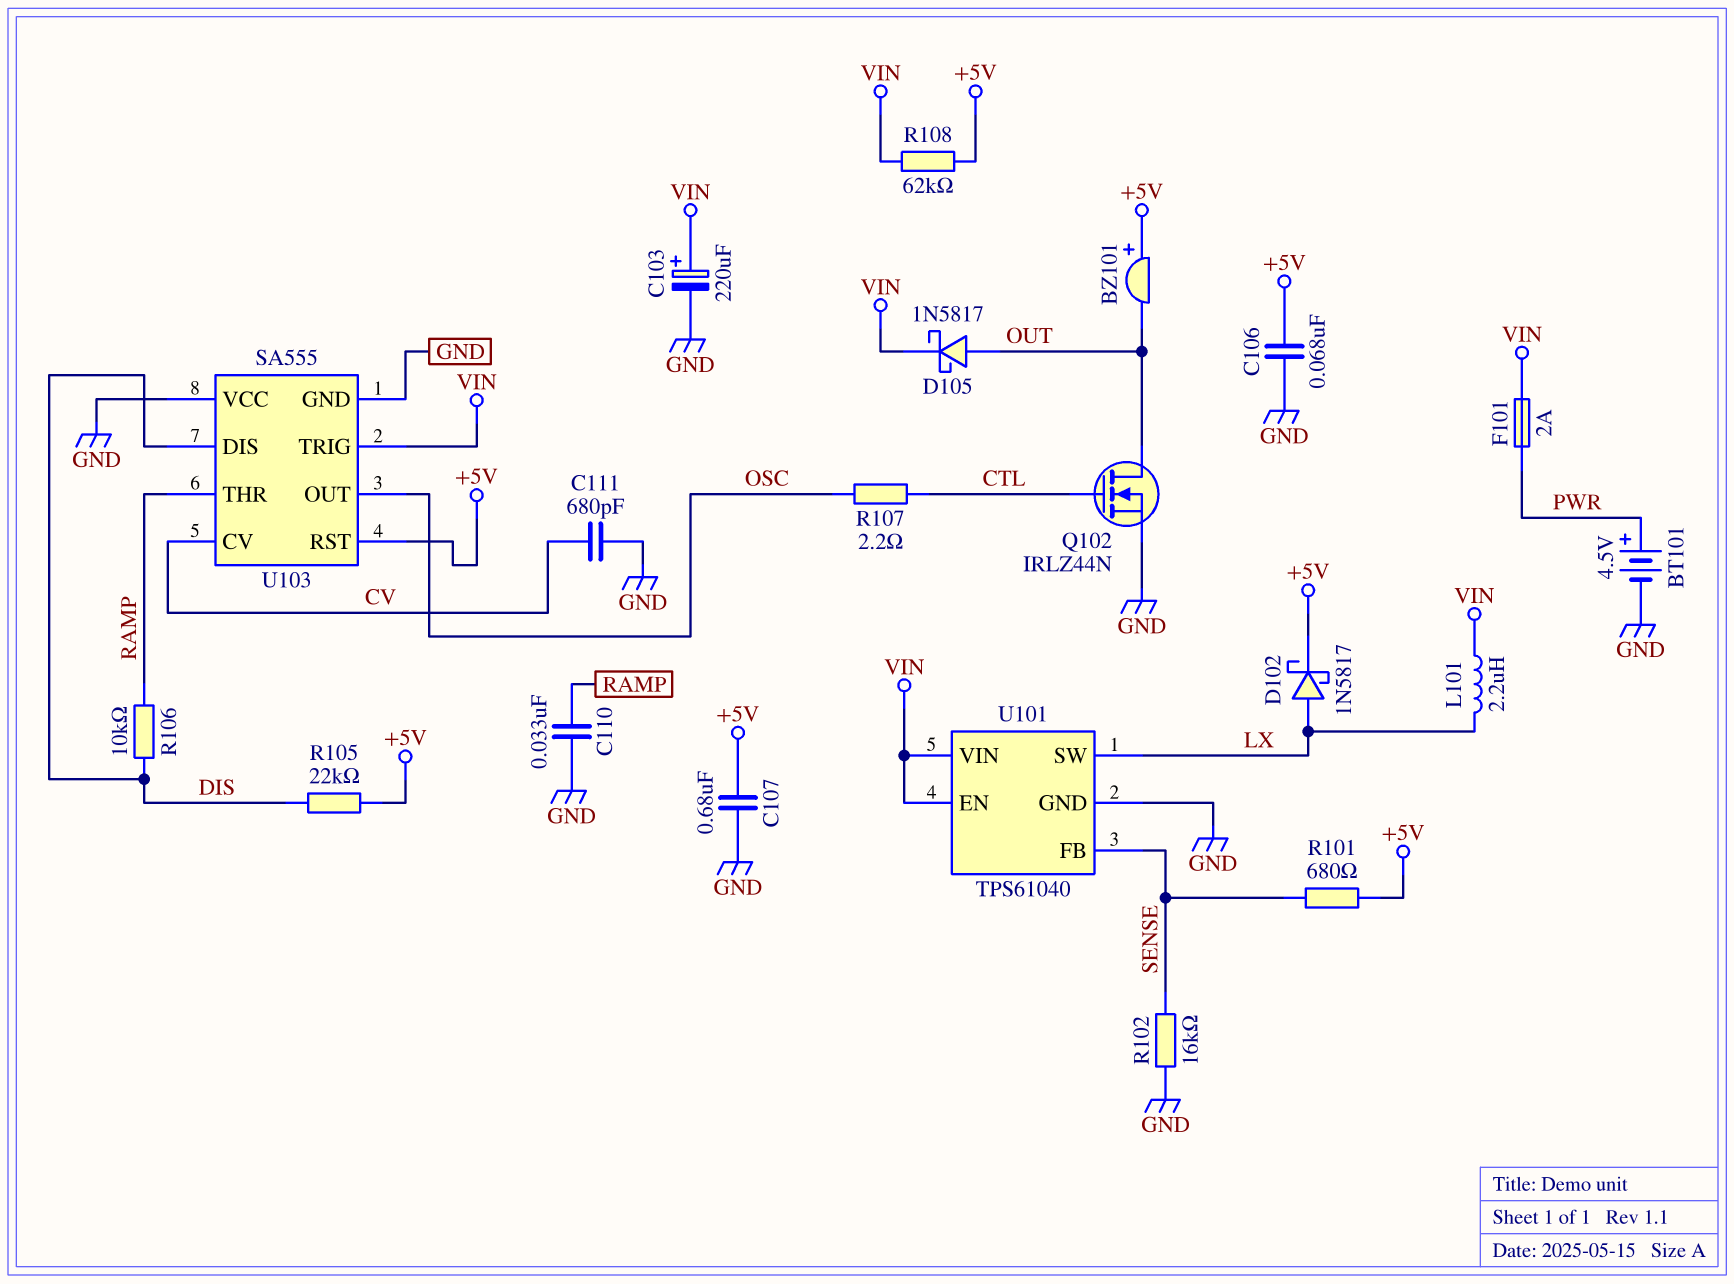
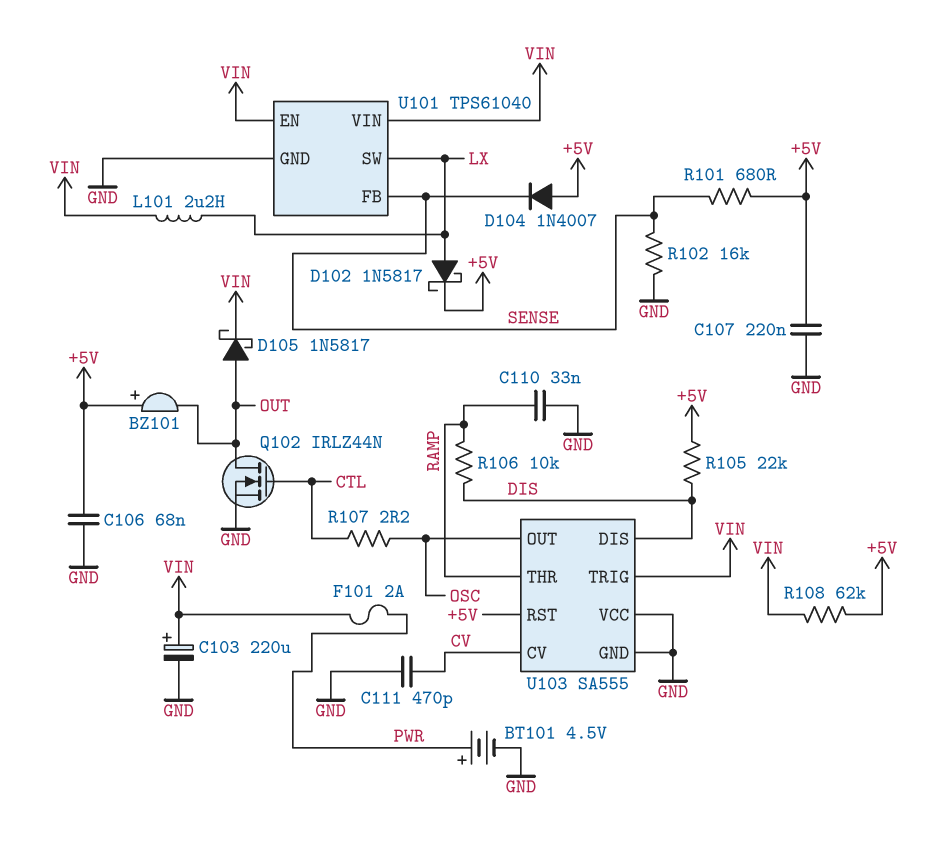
C107: 680nF (+5V, GND) -> 220nF (+5V, GND)
C111: 680pF (CV, GND) -> 470pF (CV, GND)
D104: none -> diode 1N4007 (A +5V, K SENSE)

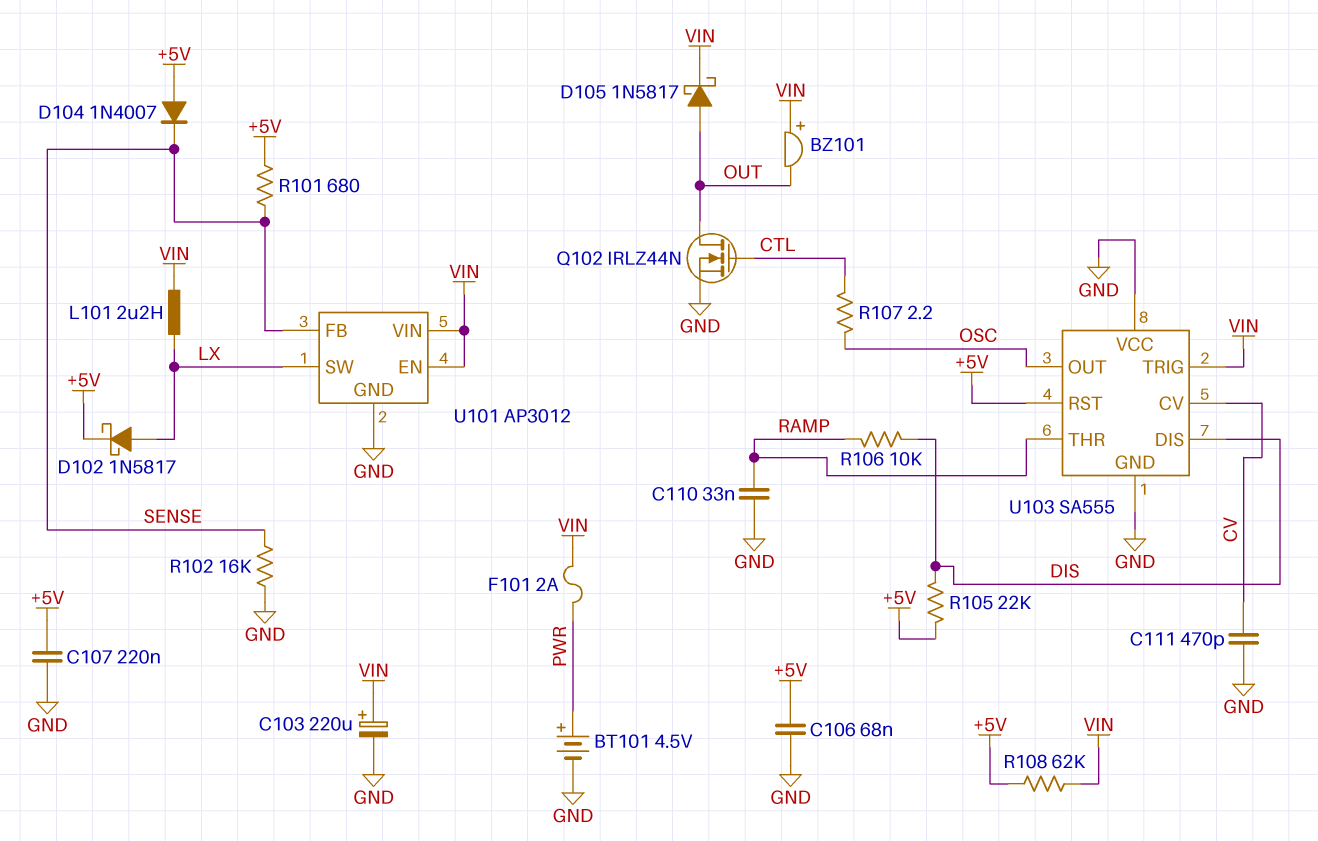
BZ101: buzzer (plus +5V, minus OUT) -> buzzer (plus VIN, minus OUT)
U101: TPS61040 -> AP3012

